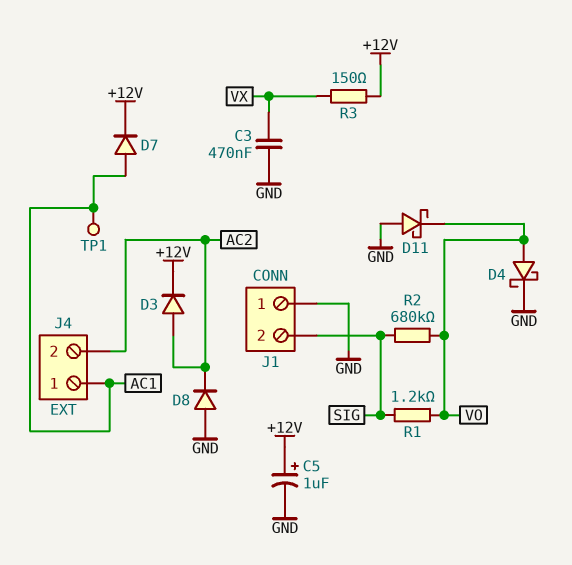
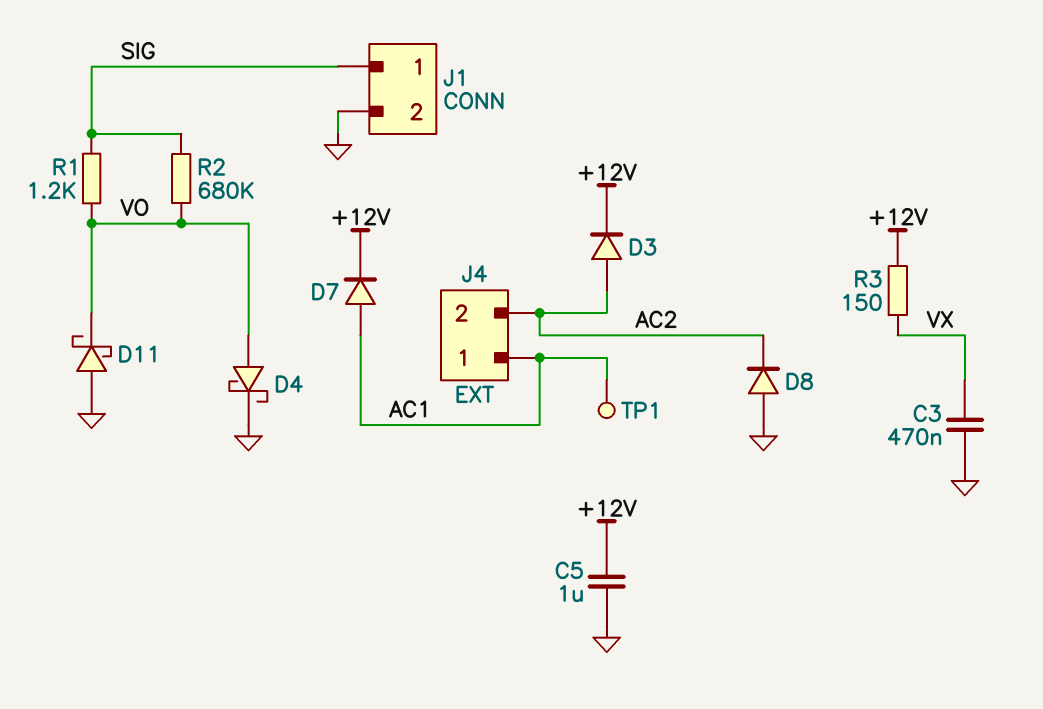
C5: 1uF (plus +12V, minus GND) -> 1uF (+12V, GND)
J1 pin 1: GND -> SIG
J1 pin 2: SIG -> GND

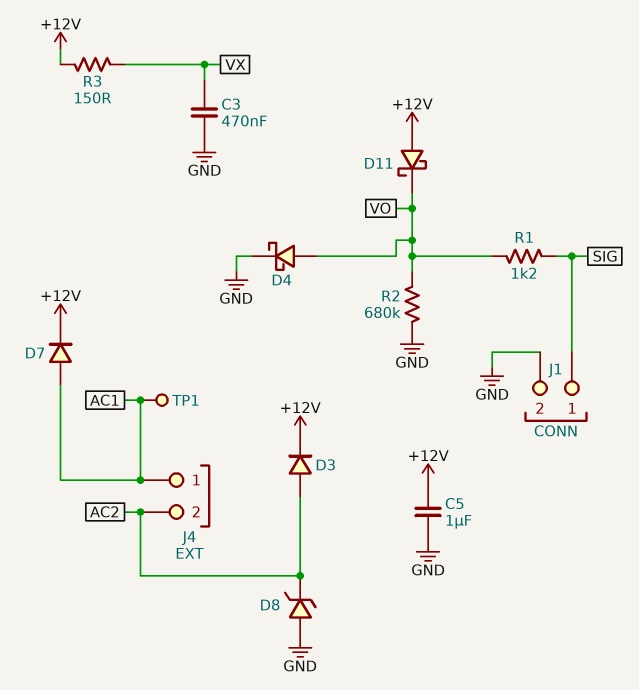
D8: diode (A GND, K AC2) -> zener (A GND, K AC2)
D11: schottky (A GND, K VO) -> schottky (A +12V, K VO)
R2: 680k (SIG, VO) -> 680k (GND, VO)

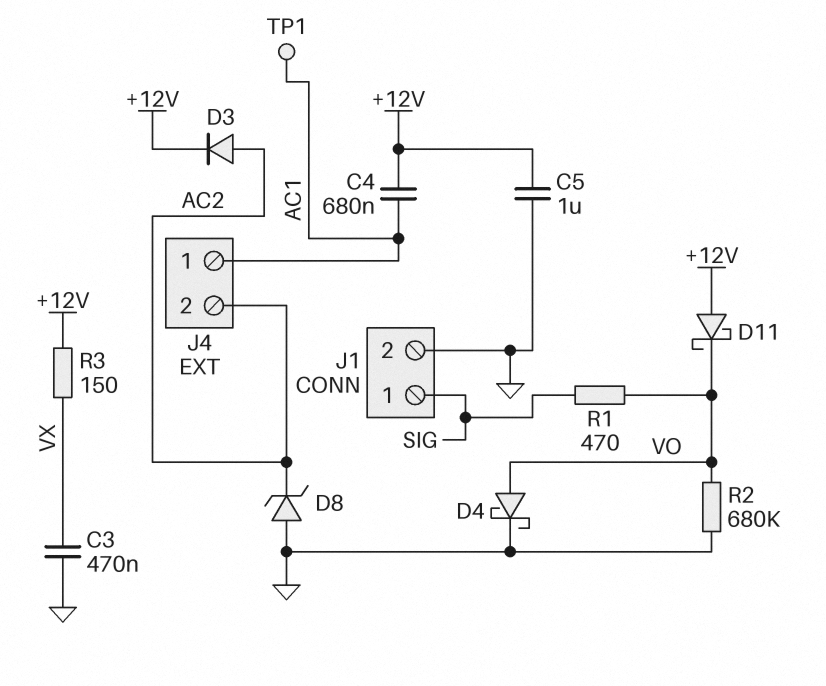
C4: none -> 680nF (+12V, AC1)
D7: diode (A AC1, K +12V) -> none
R1: 1.2k (SIG, VO) -> 470 (SIG, VO)

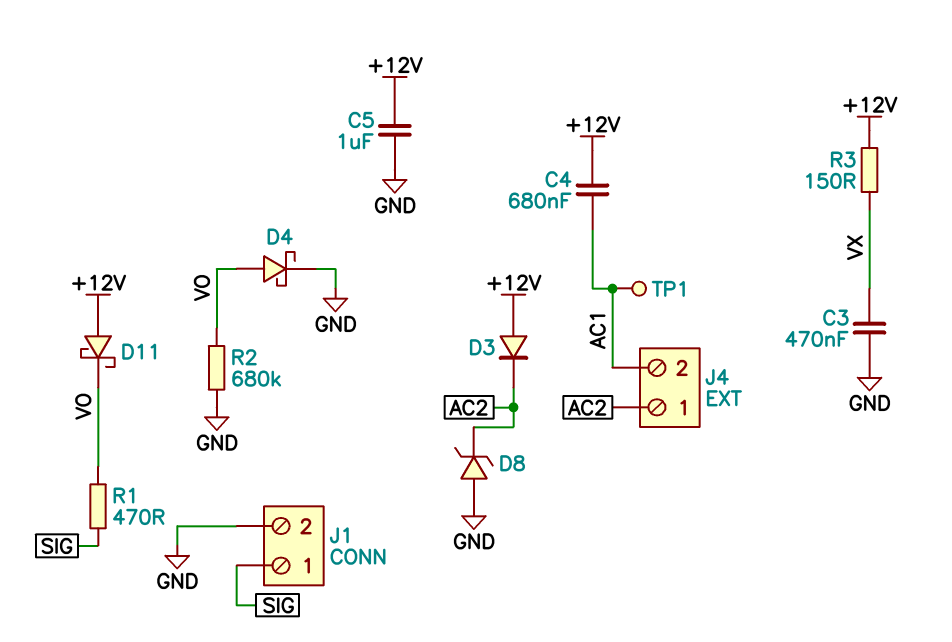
D3: diode (A AC2, K +12V) -> diode (A +12V, K AC2)
J4 pin 1: AC1 -> AC2
J4 pin 2: AC2 -> AC1

